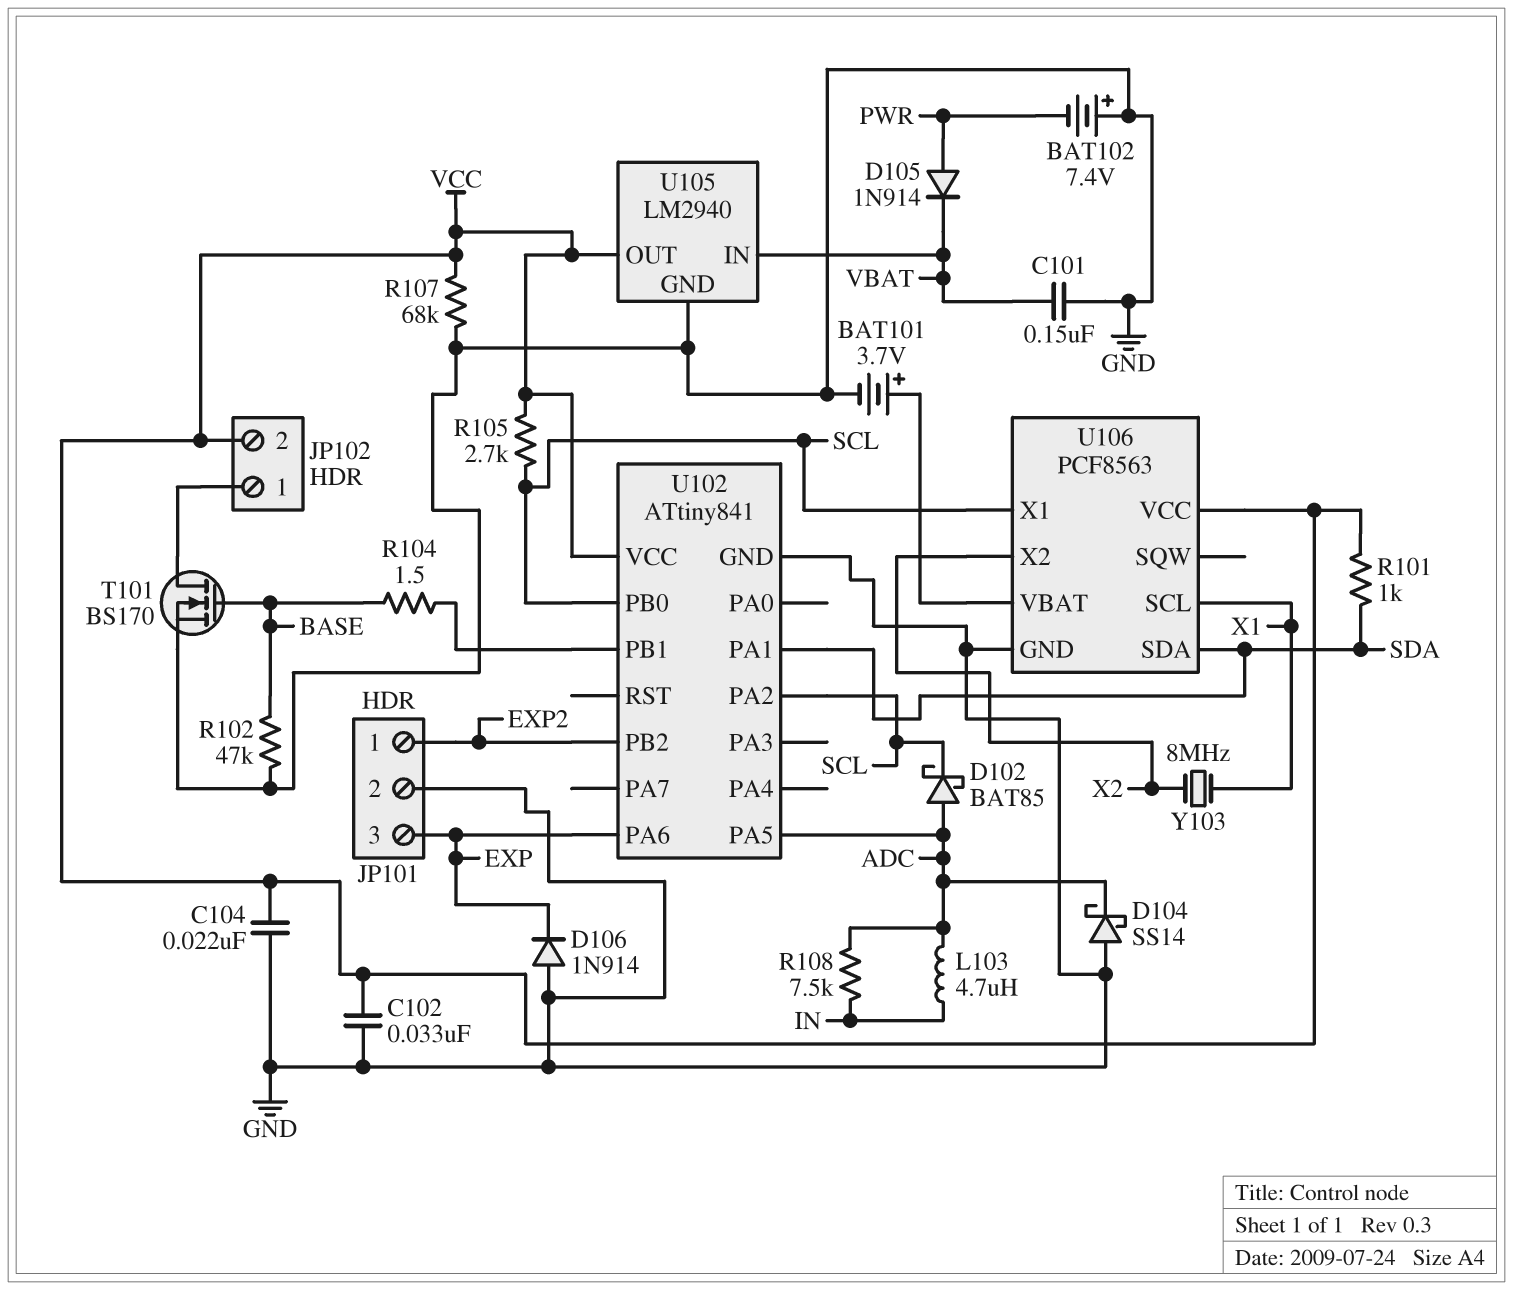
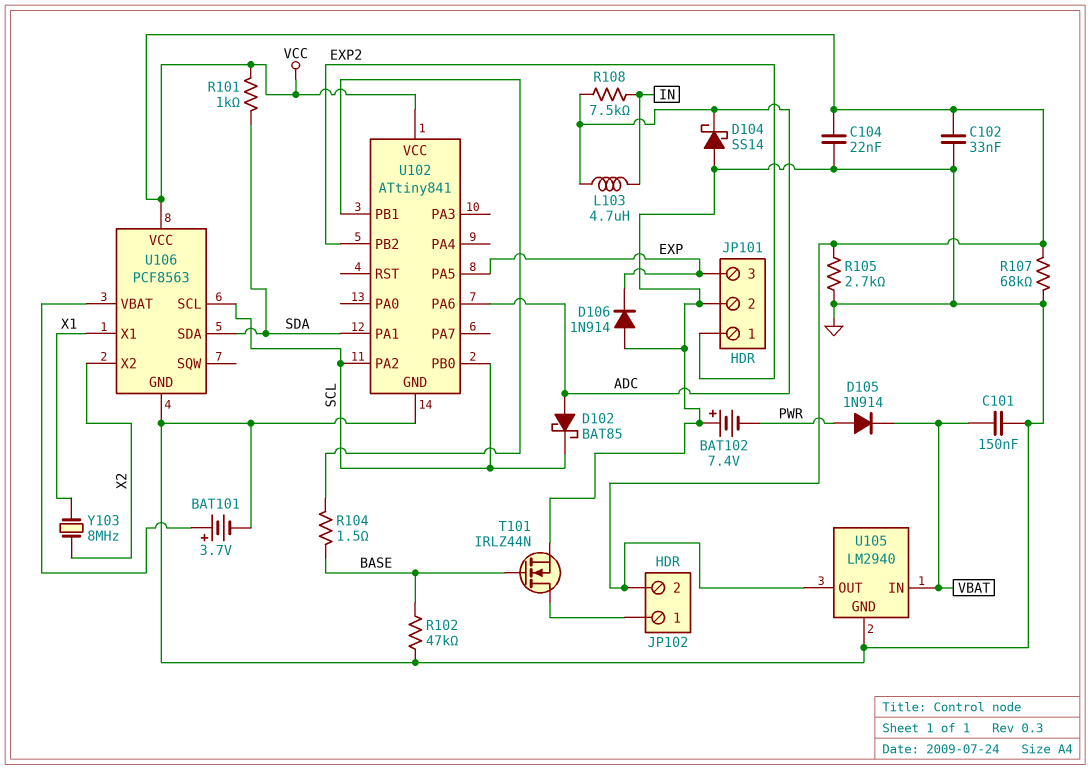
R105: 2.7k (SCL, VCC) -> 2.7k (GND, VCC)
T101: NMOS BS170 (G BASE, D JP102/1, S GND) -> NMOS IRLZ44N (G BASE, D JP102/1, S GND)
U102 pin PA5: ADC -> EXP
U102 pin PA6: EXP -> ADC
U106 pin SCL: X1 -> SCL
U106 pin X1: SCL -> X1

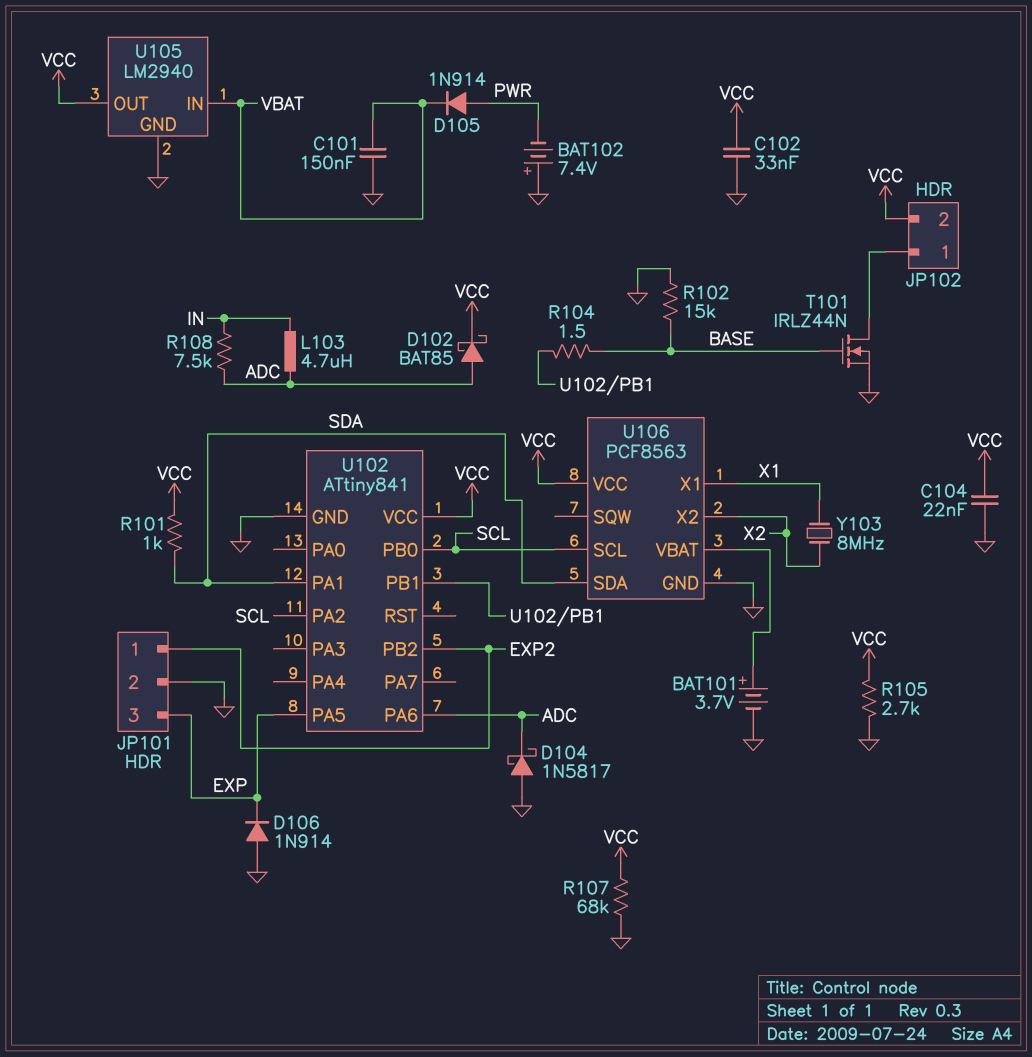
D102: schottky BAT85 (A ADC, K SCL) -> schottky BAT85 (A ADC, K VCC)
D104: schottky SS14 (A GND, K ADC) -> schottky 1N5817 (A GND, K ADC)
R102: 47k (BASE, GND) -> 15k (BASE, GND)

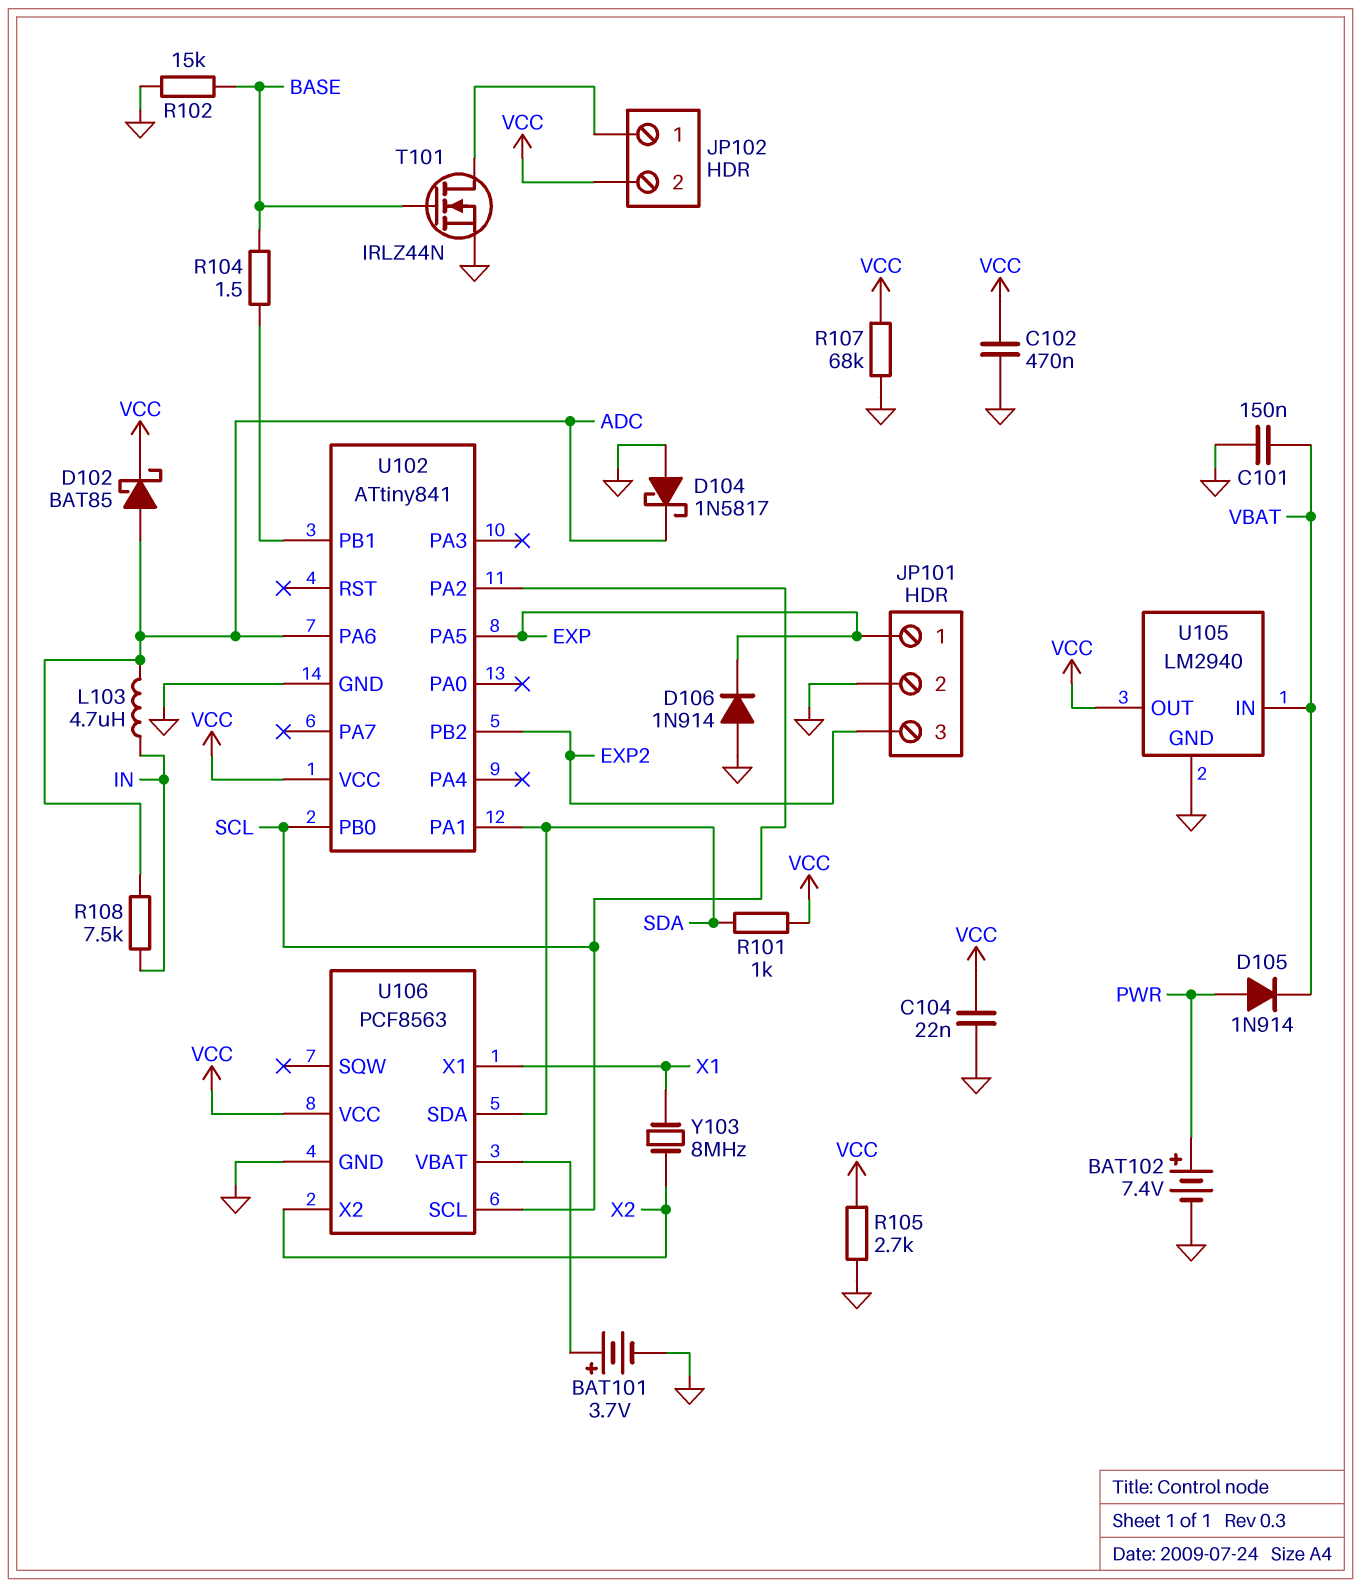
BAT102: 7.4V (plus GND, minus PWR) -> 7.4V (plus PWR, minus GND)
C102: 33nF (GND, VCC) -> 470nF (GND, VCC)
JP101 pin 1: EXP2 -> EXP
JP101 pin 3: EXP -> EXP2

